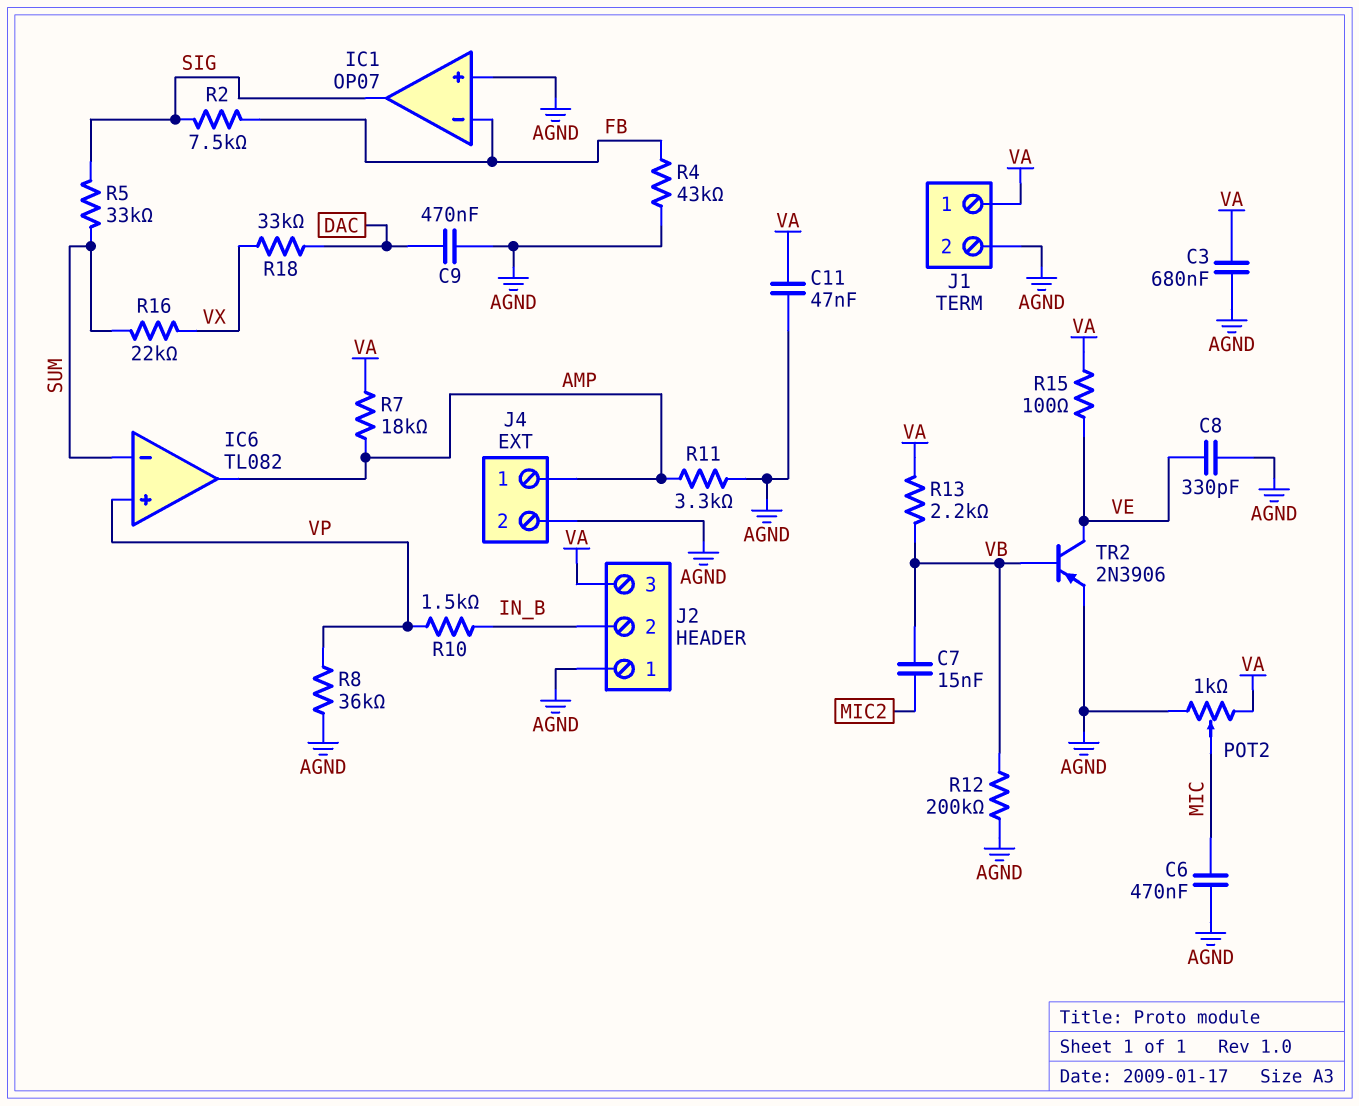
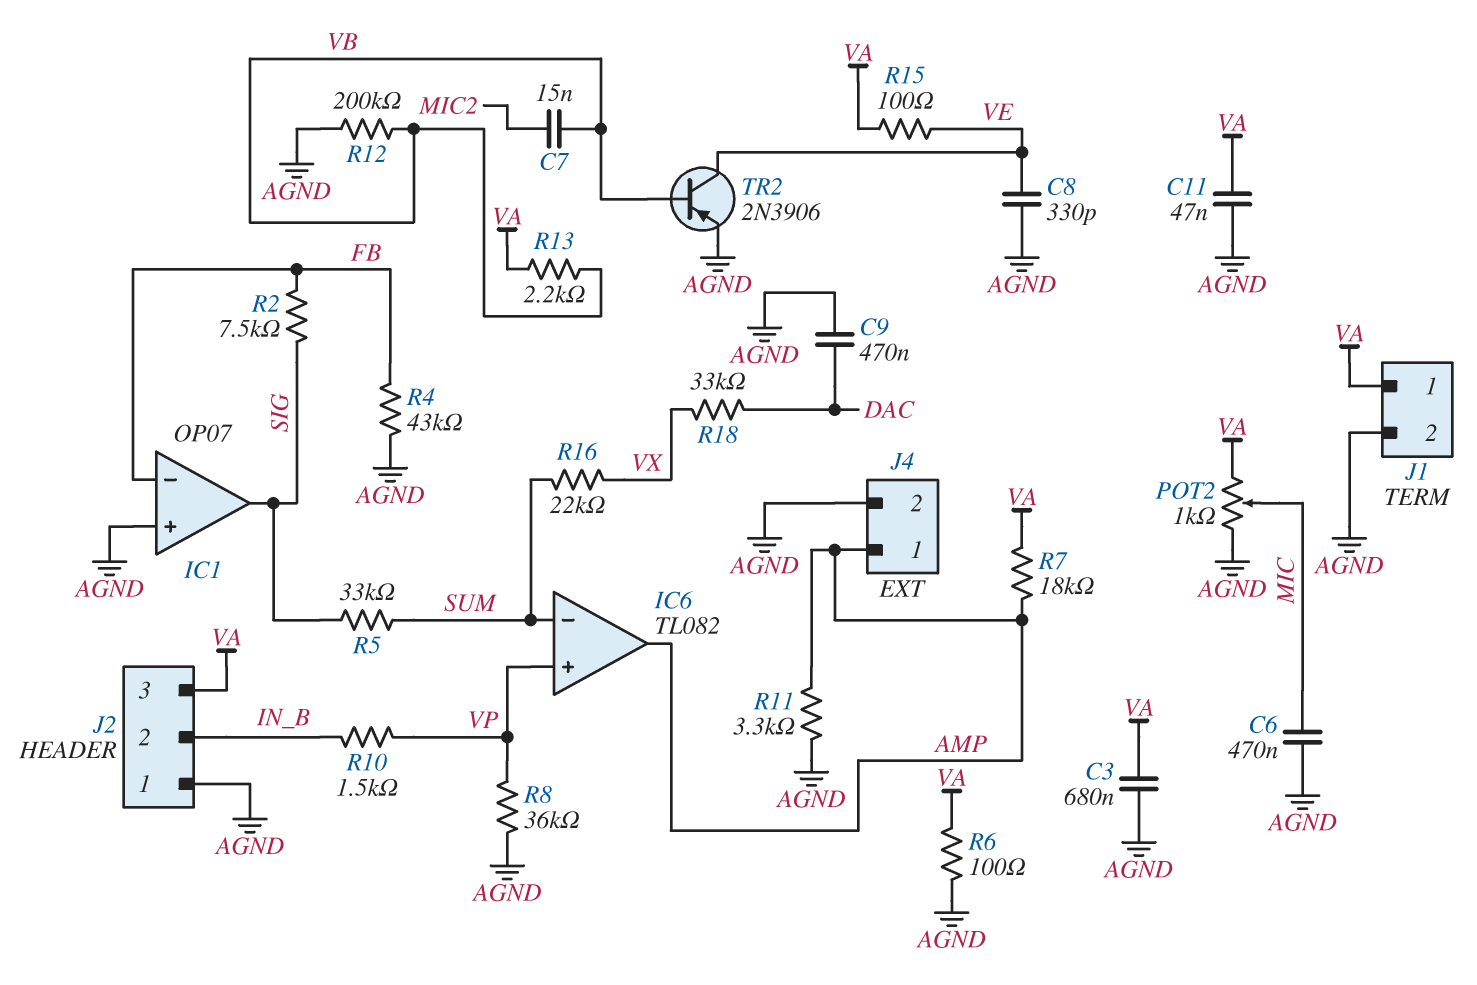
R6: none -> 100 (AGND, VA)

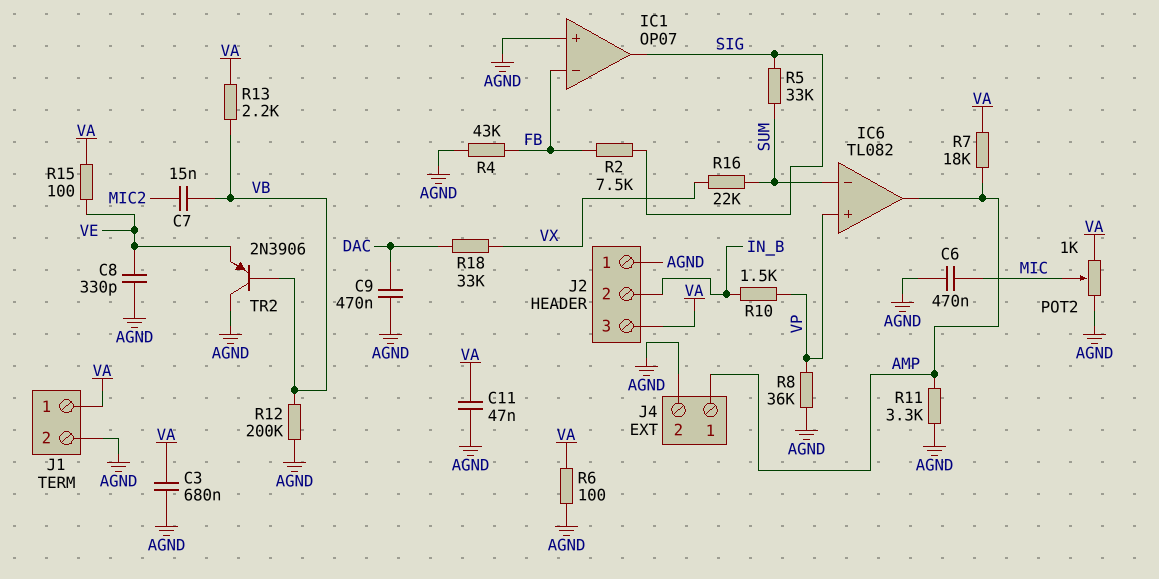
TR2: PNP 2N3906 (B VB, C VE, E AGND) -> PNP 2N3906 (B VB, C AGND, E VE)

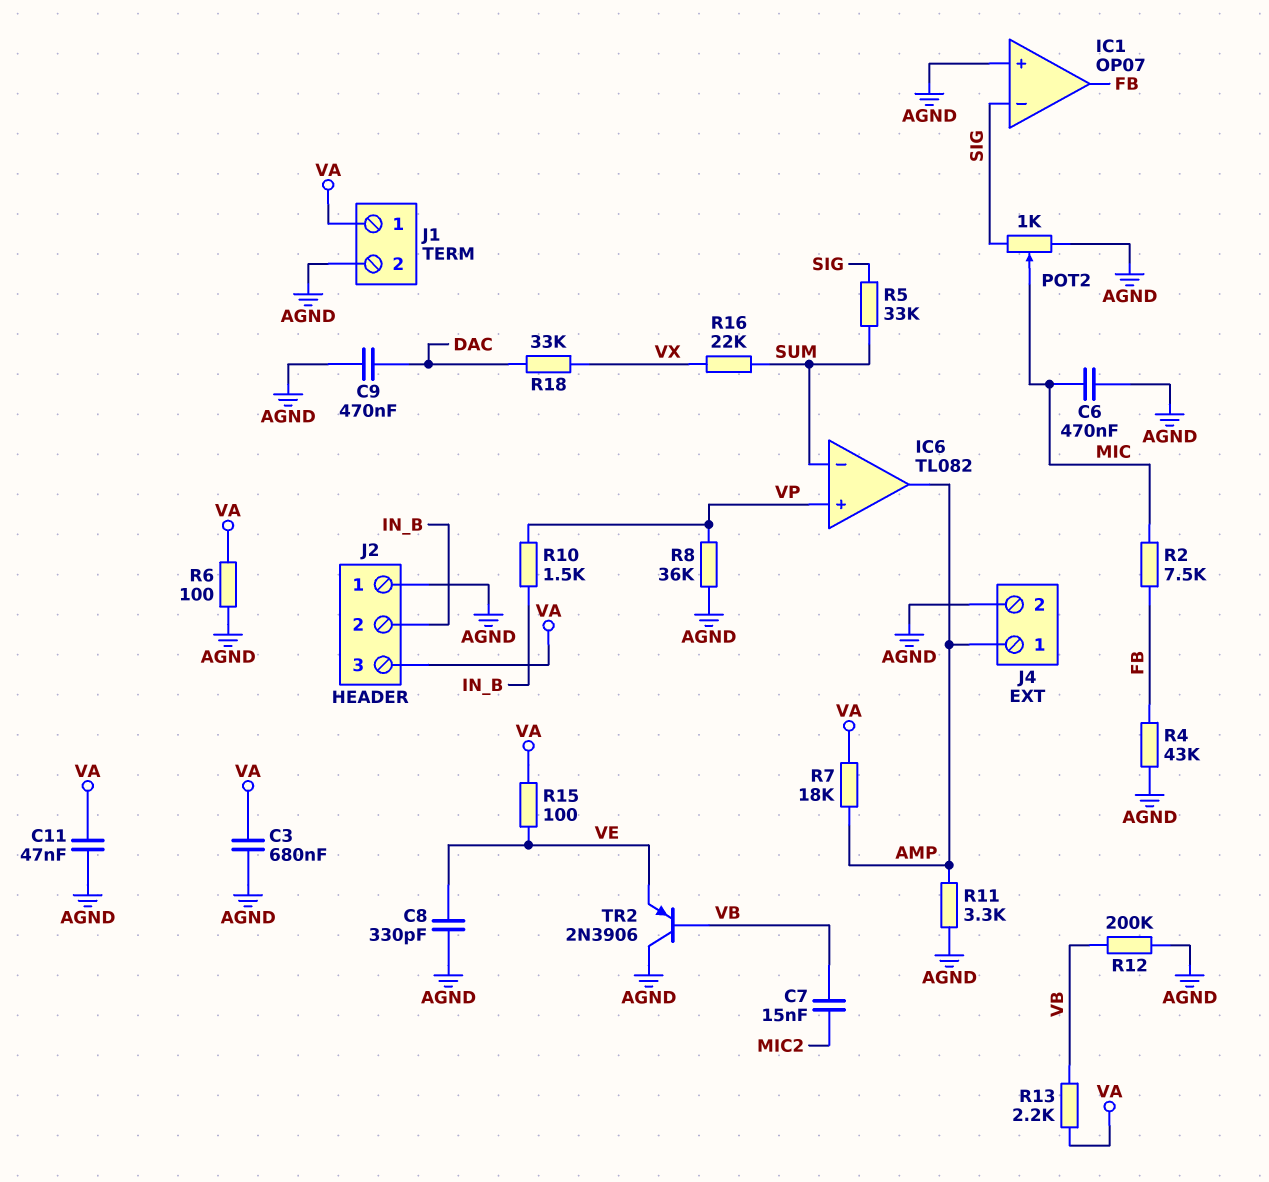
IC1 pin in-: FB -> SIG
IC1 pin out: SIG -> FB
POT2: 1k (AGND, VA, wiper MIC) -> 1k (AGND, SIG, wiper MIC)
R2: 7.5k (FB, SIG) -> 7.5k (FB, MIC)

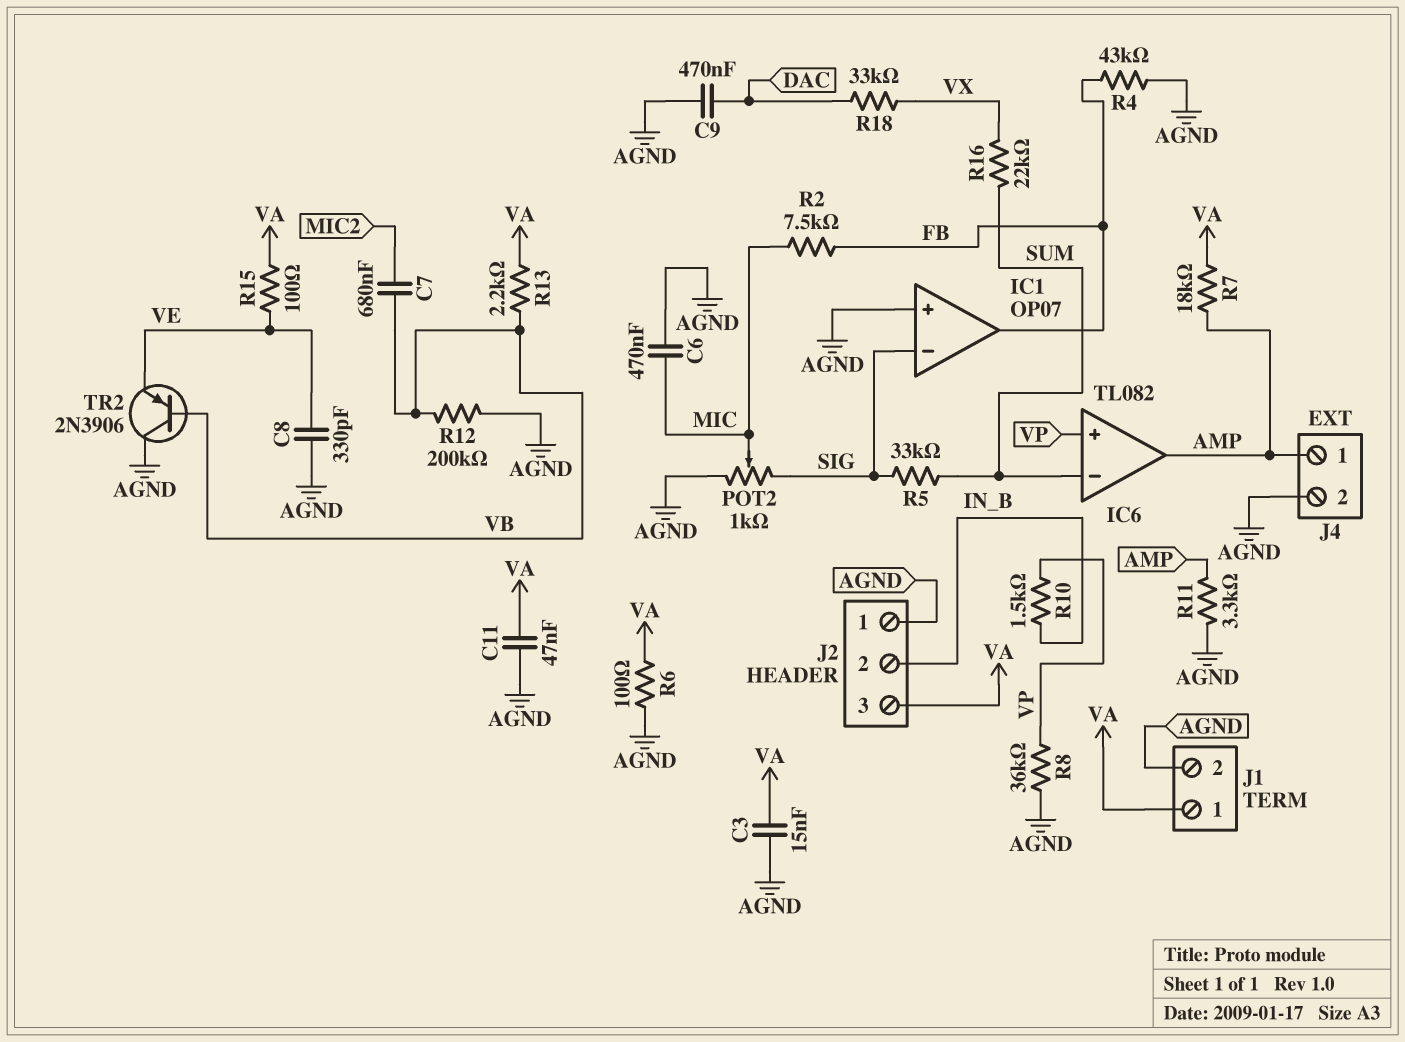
C3: 680nF (AGND, VA) -> 15nF (AGND, VA)
C7: 15nF (MIC2, VB) -> 680nF (MIC2, VB)

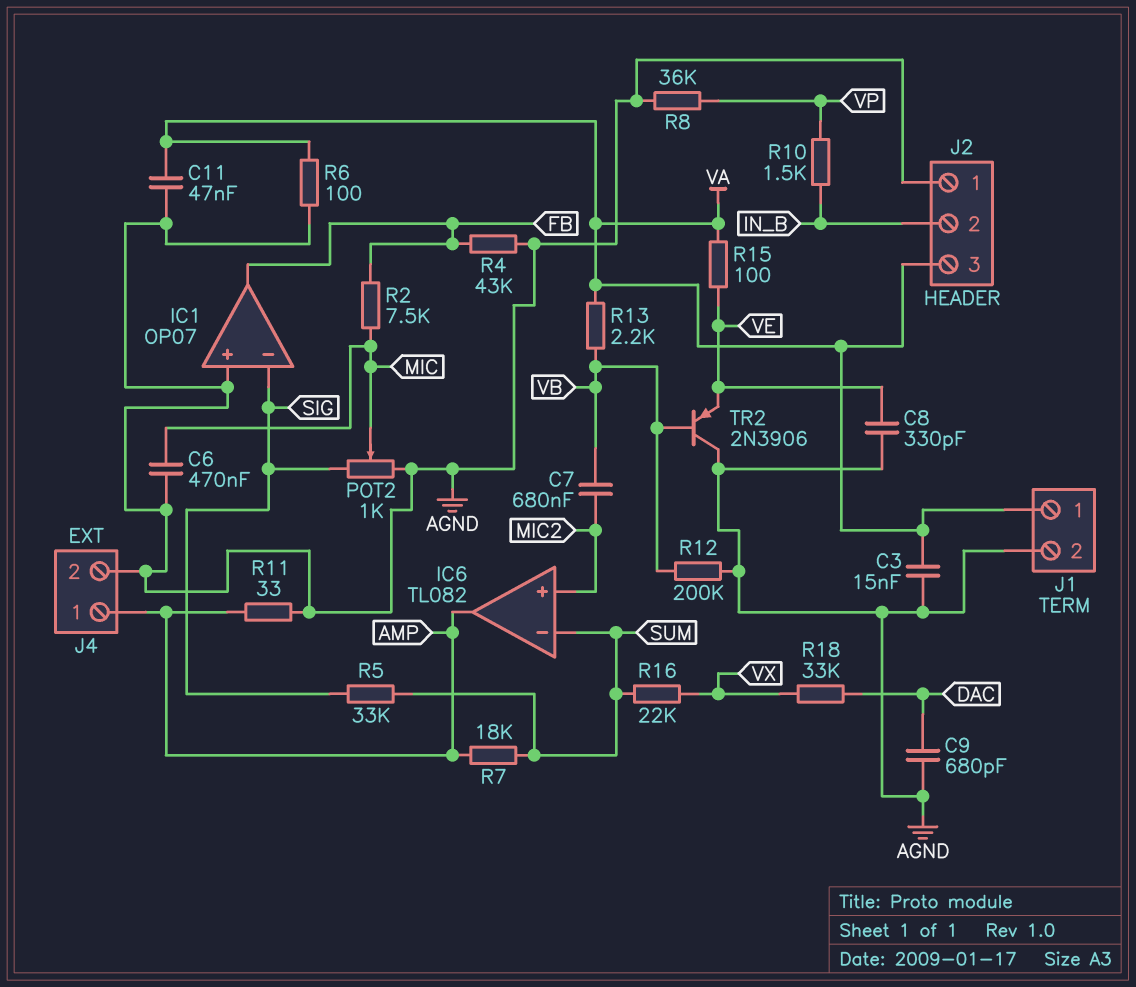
C9: 470nF (AGND, DAC) -> 680pF (AGND, DAC)
IC6 pin in+: VP -> MIC2
R7: 18k (AMP, VA) -> 18k (AMP, SUM)
R11: 3.3k (AGND, AMP) -> 33 (AGND, AMP)

